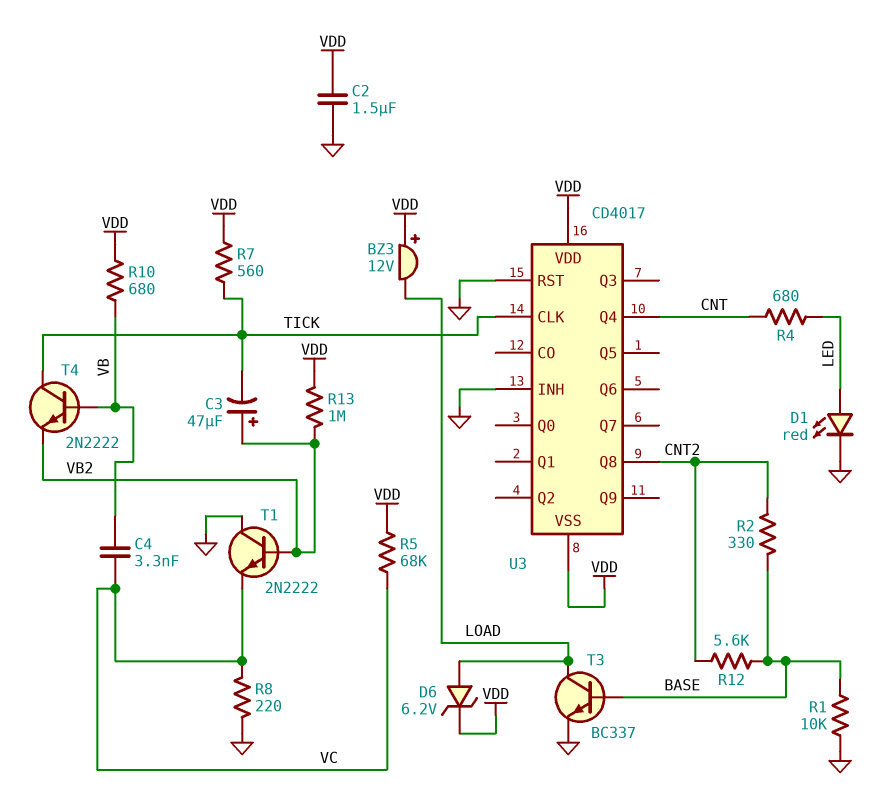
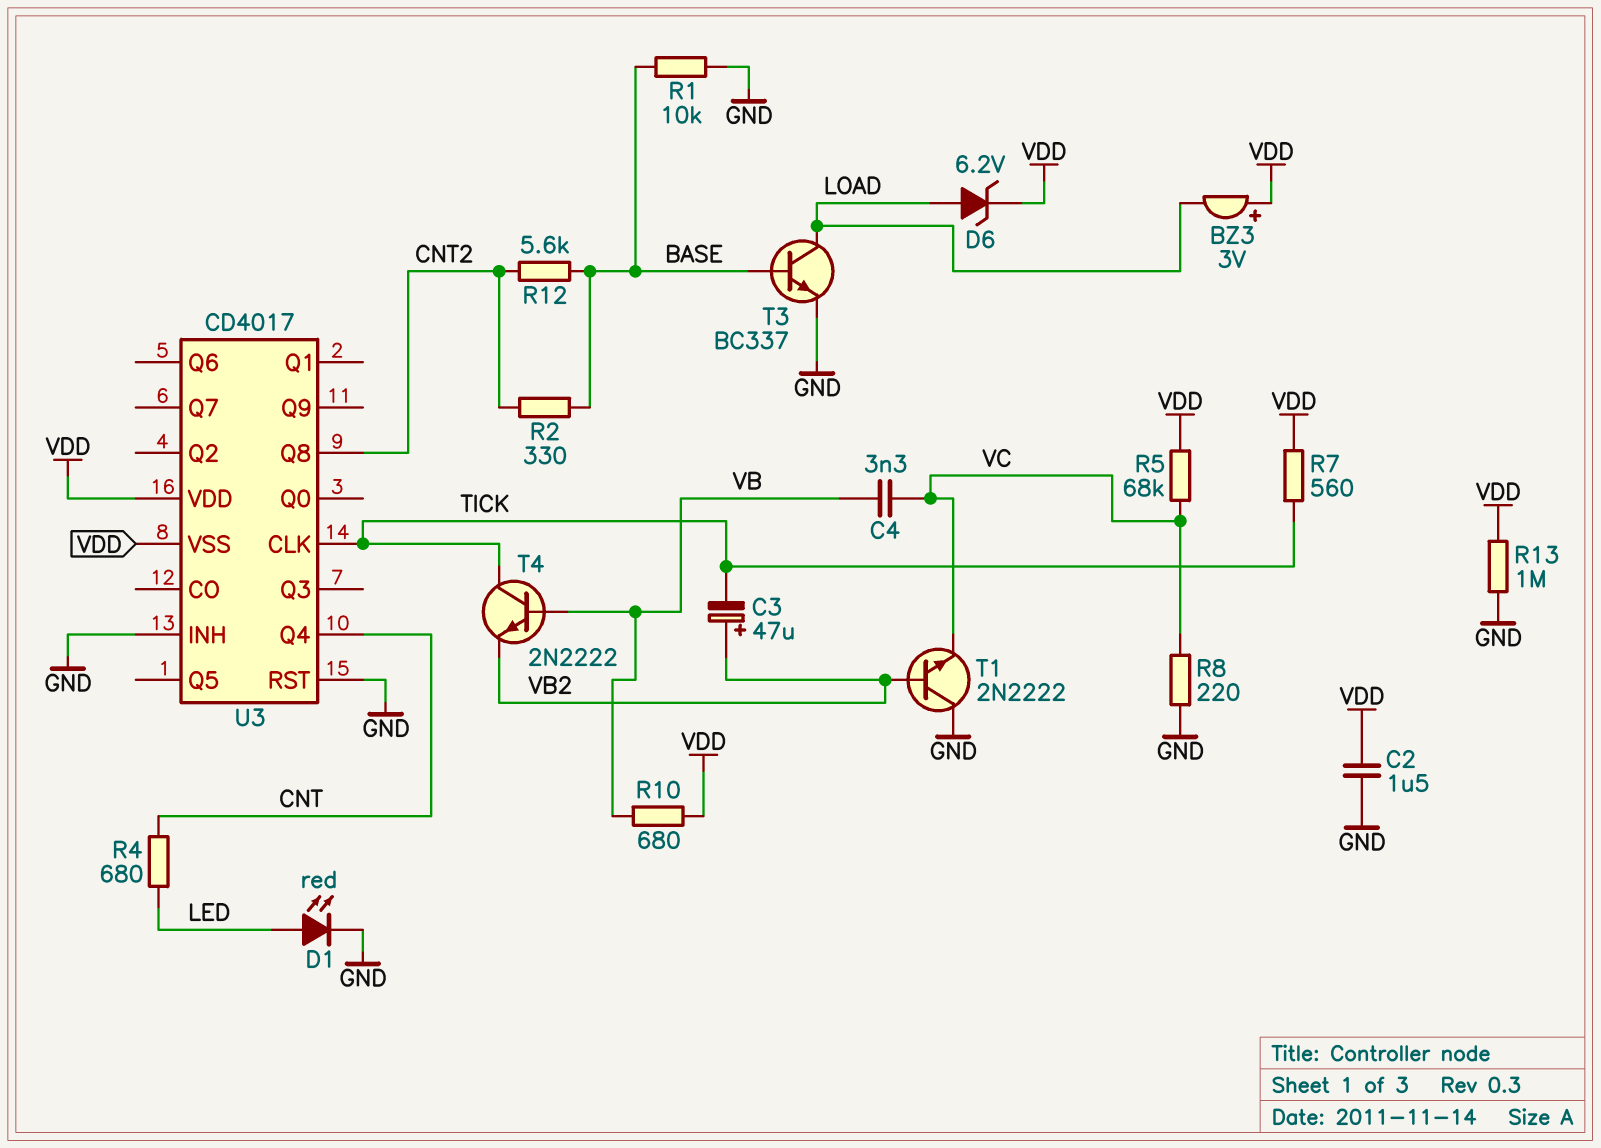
BZ3: buzzer 12V (plus VDD, minus LOAD) -> buzzer 3V (plus VDD, minus LOAD)
R13: 1M (VB2, VDD) -> 1M (GND, VDD)

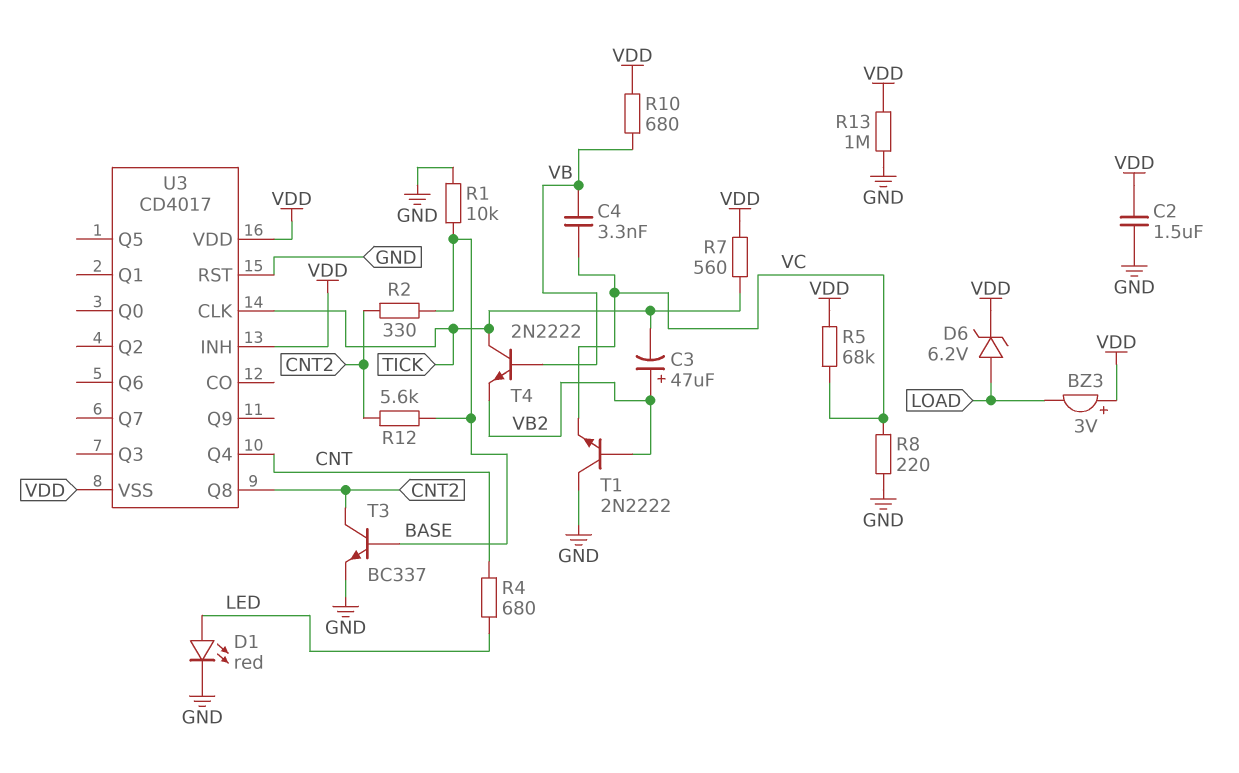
T3: NPN BC337 (B BASE, C LOAD, E GND) -> NPN BC337 (B BASE, C CNT2, E GND)
U3 pin INH: GND -> VDD

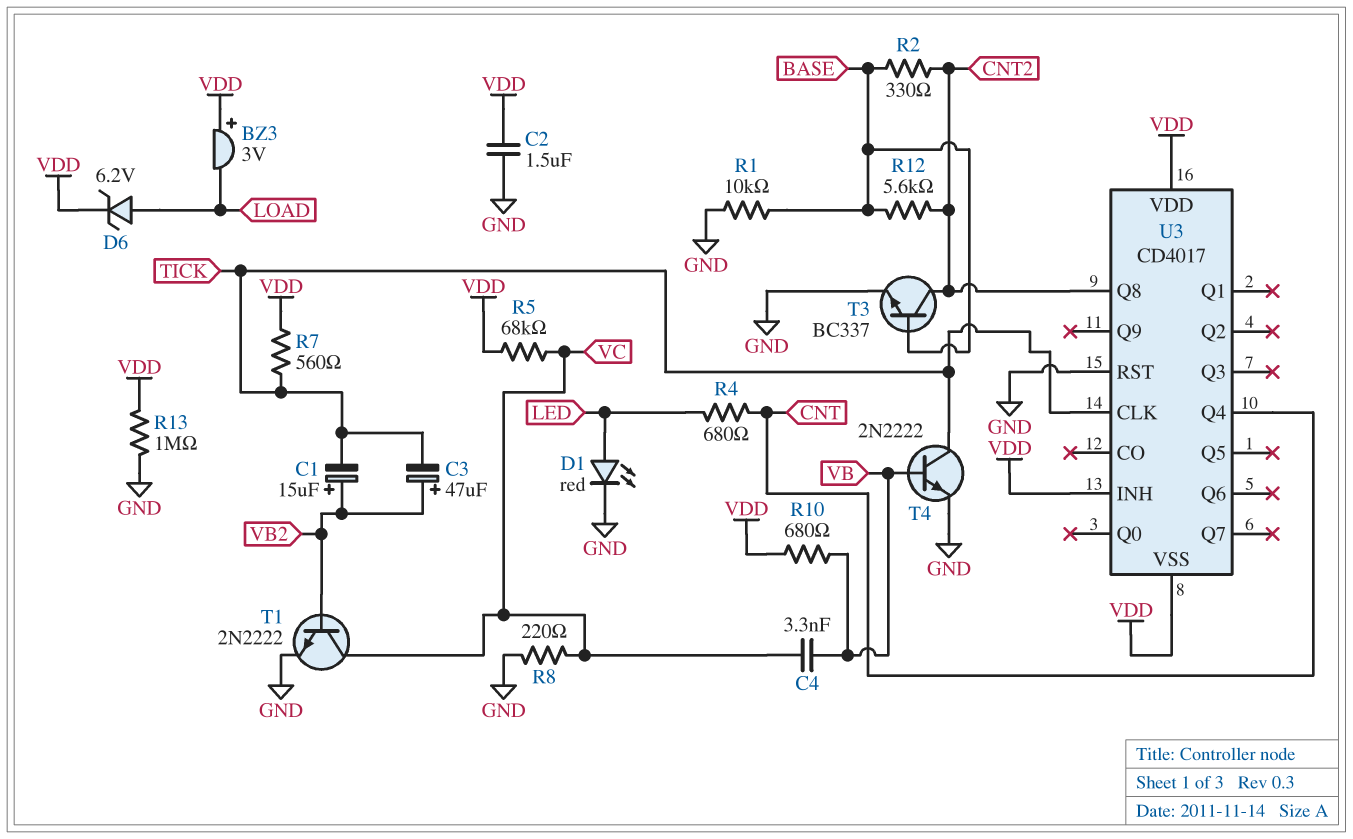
C1: none -> 15uF (plus VB2, minus TICK)
T1: NPN 2N2222 (B VB2, C GND, E VC) -> NPN 2N2222 (B VB2, C VC, E GND)
T4: NPN 2N2222 (B VB, C TICK, E VB2) -> NPN 2N2222 (B VB, C TICK, E GND)

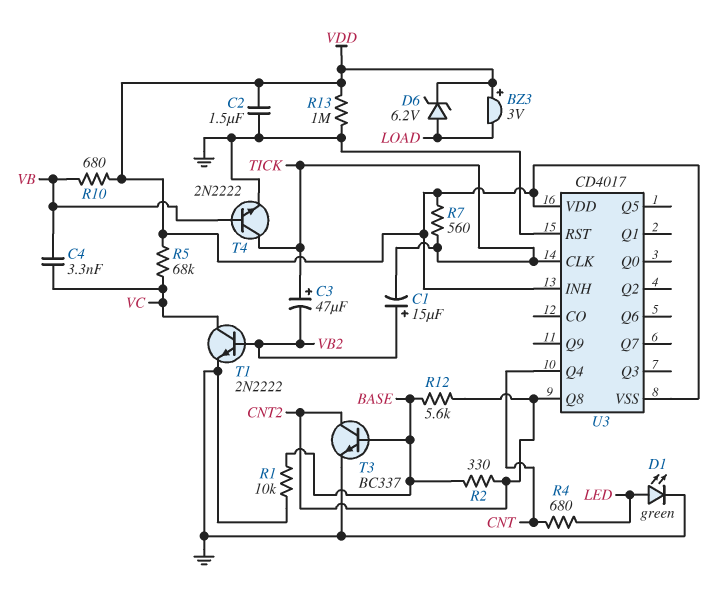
C3: 47uF (plus VB2, minus TICK) -> 47uF (plus TICK, minus VB2)
D1: LED red (A LED, K GND) -> LED green (A LED, K GND)
R8: 220 (GND, VC) -> none

